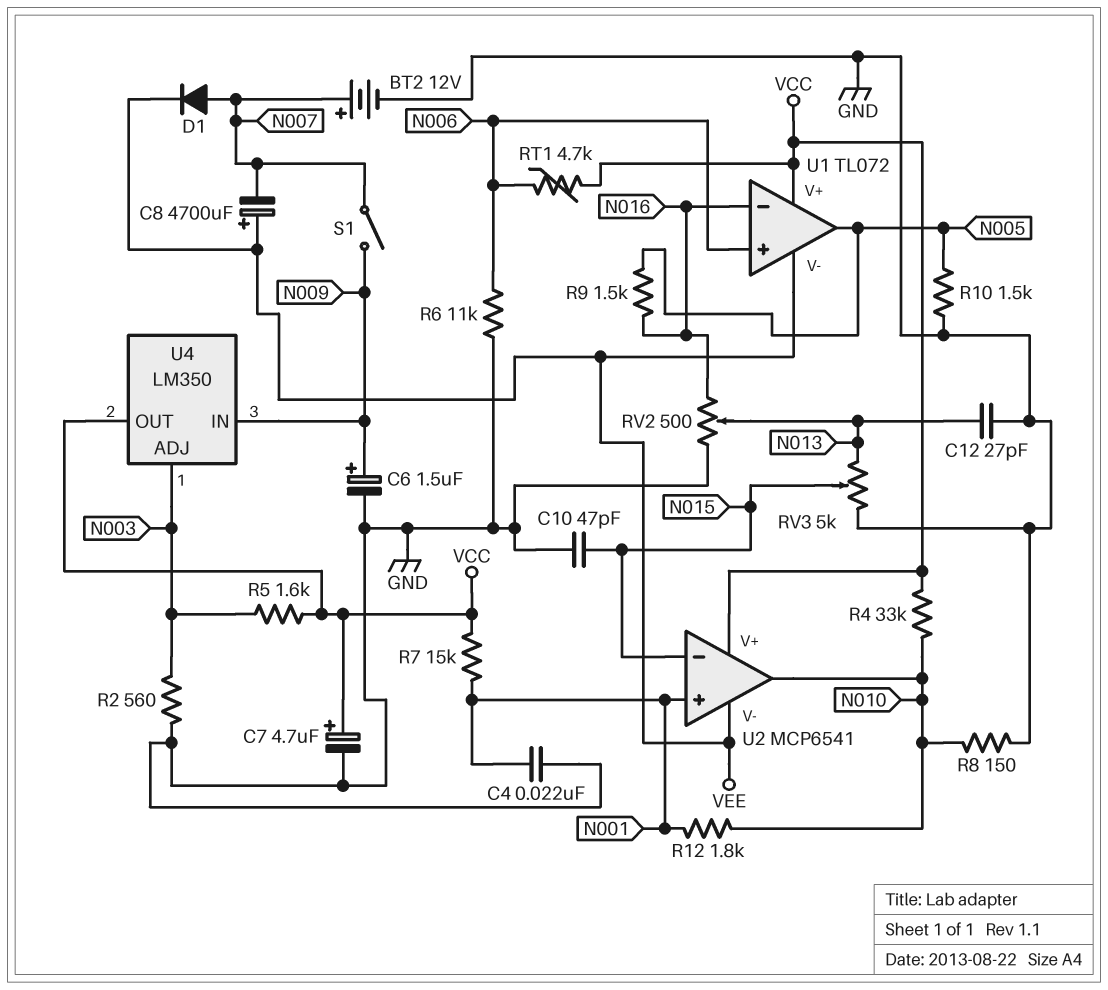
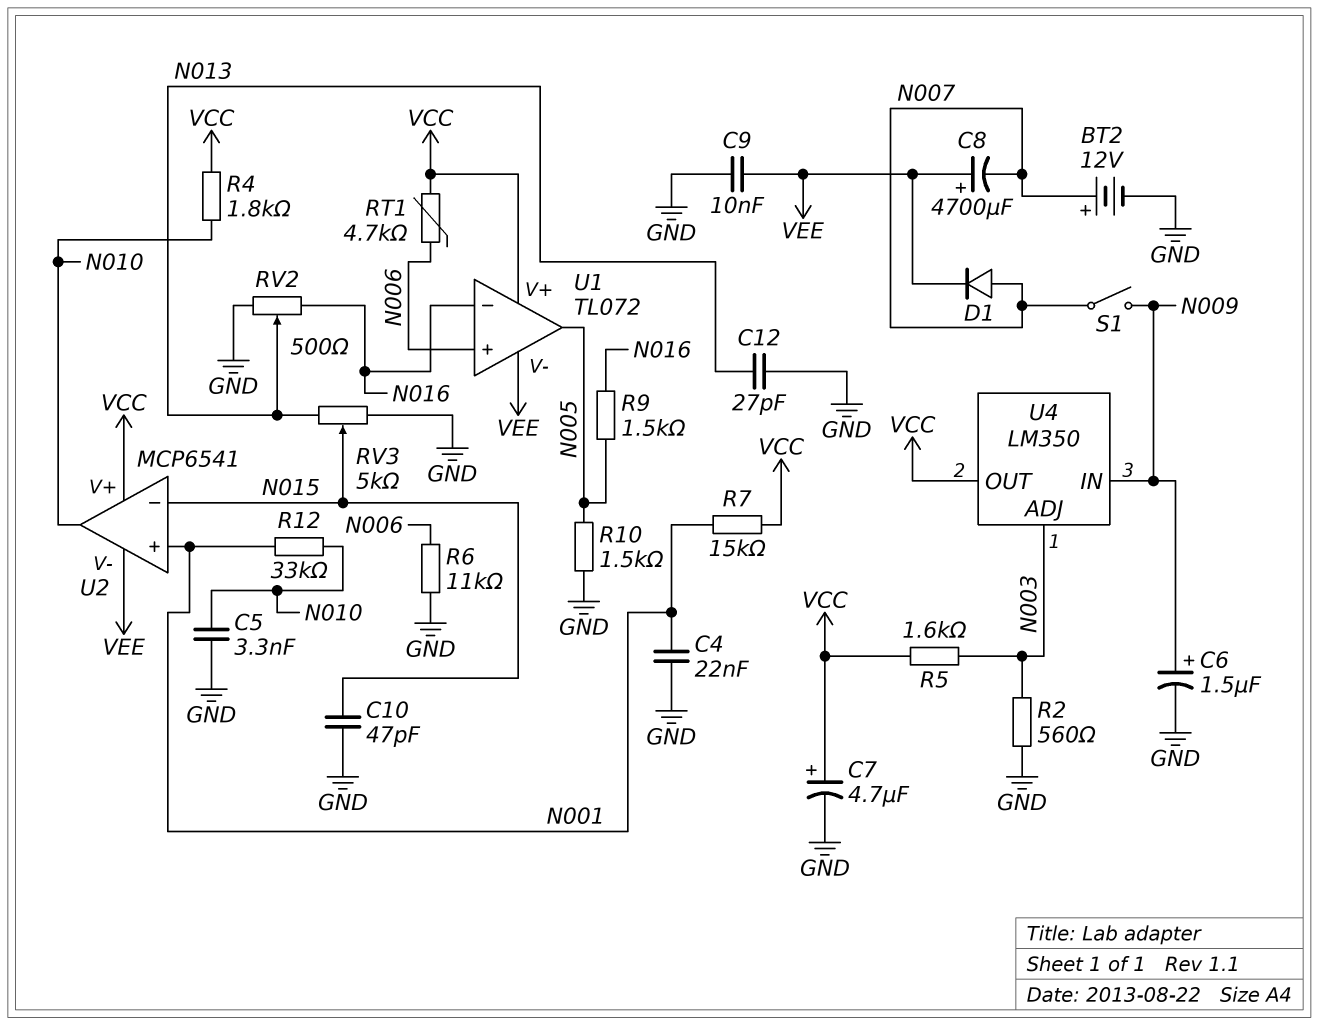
C5: none -> 3.3nF (GND, N010)
C9: none -> 10nF (GND, VEE)
R4: 33k (N010, VCC) -> 1.8k (N010, VCC)
R8: 150 (GND, N010) -> none
R12: 1.8k (N001, N010) -> 33k (N001, N010)

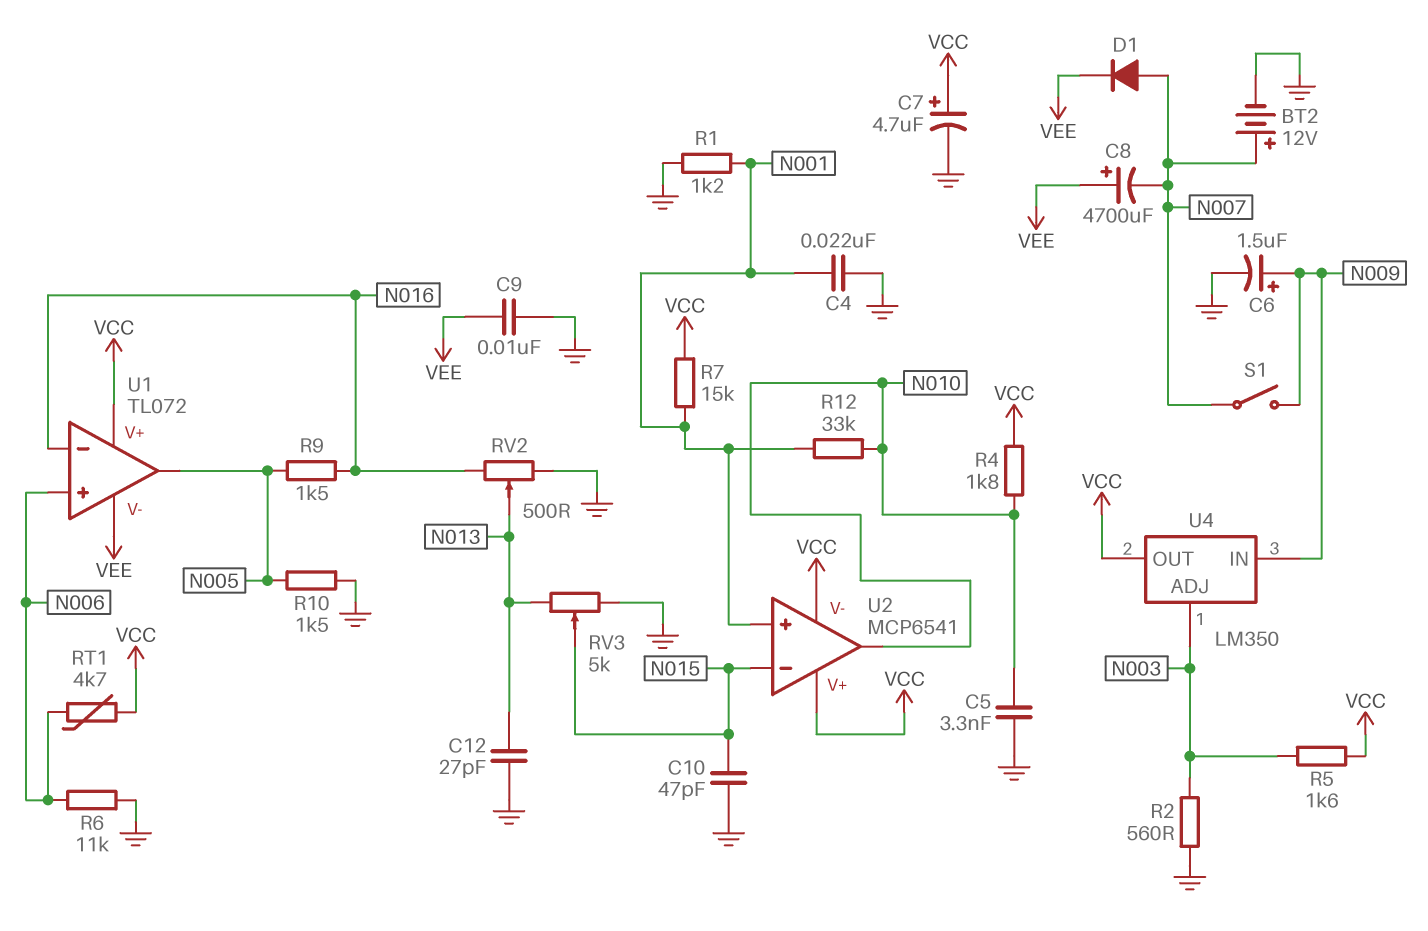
R1: none -> 1.2k (GND, N001)
U2 pin V-: VEE -> VCC

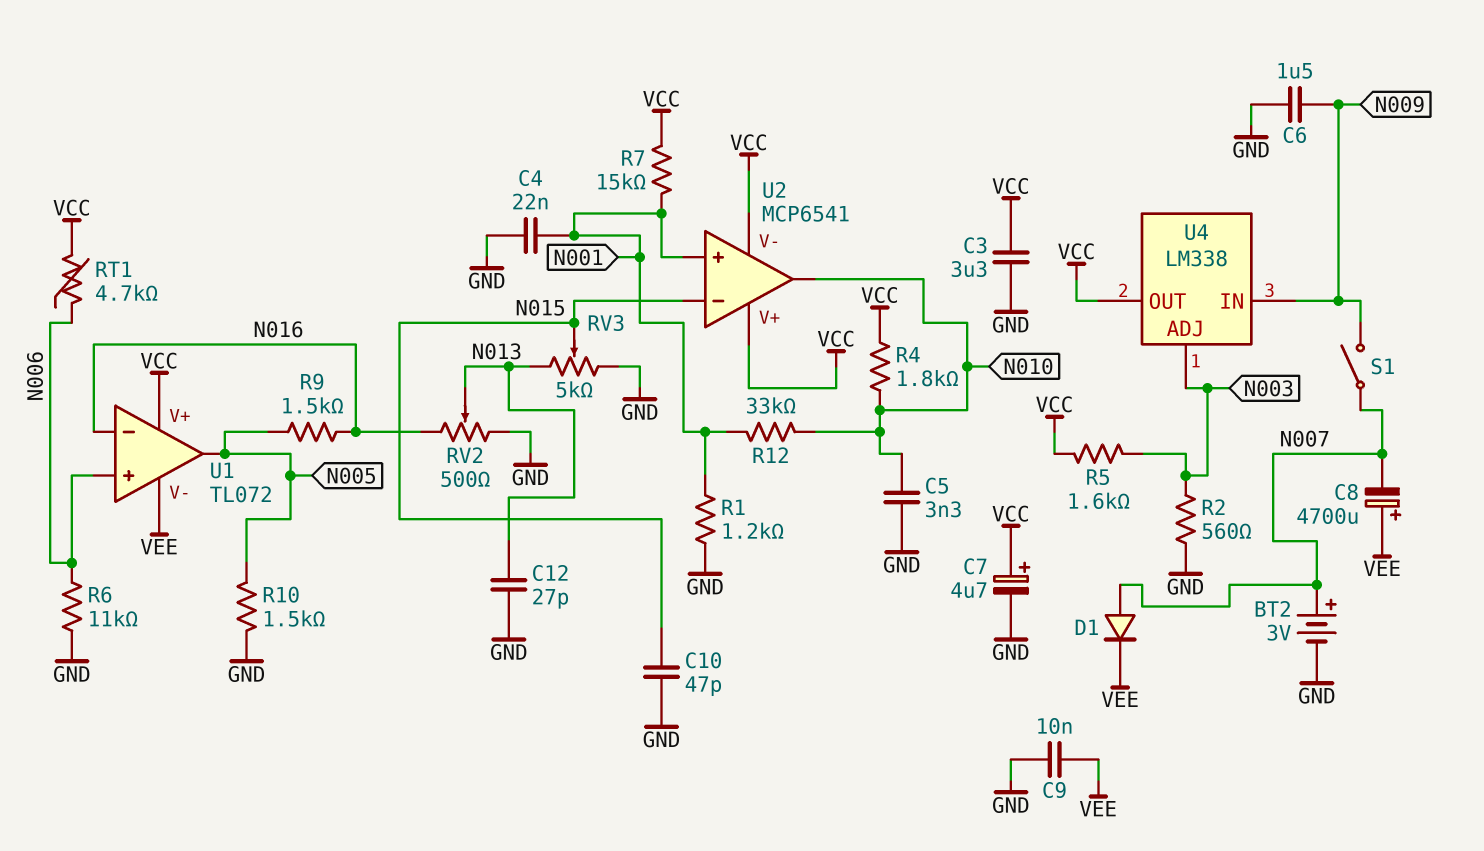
BT2: 12V (plus N007, minus GND) -> 3V (plus N007, minus GND)
C3: none -> 3.3uF (GND, VCC)
C6: 1.5uF (plus N009, minus GND) -> 1.5uF (GND, N009)
U4: LM350 -> LM338

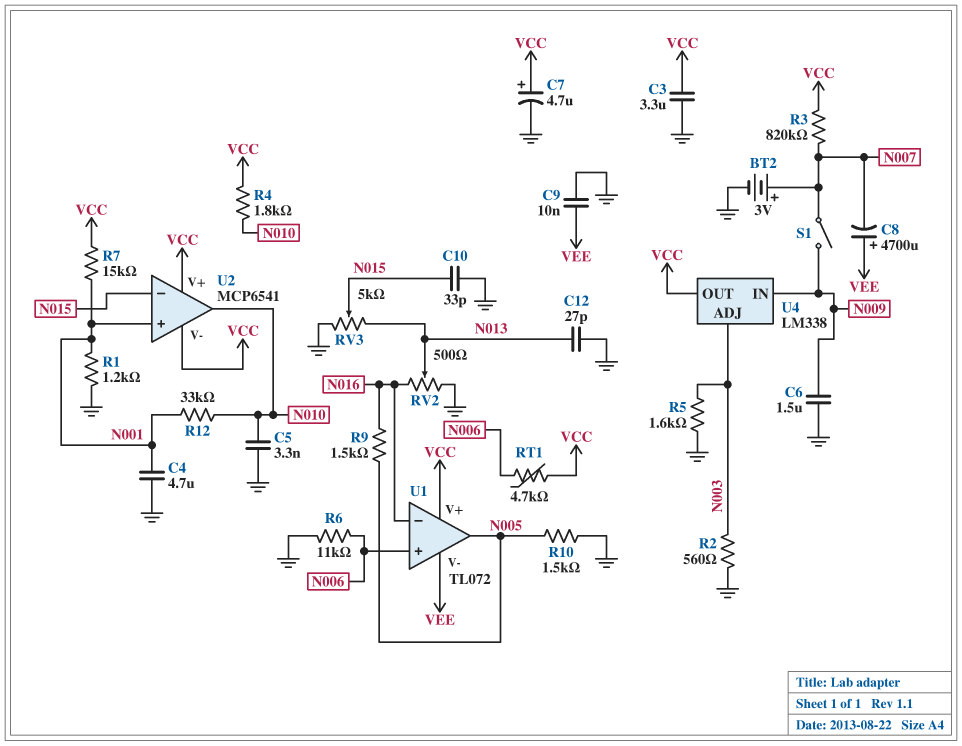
C4: 22nF (GND, N001) -> 4.7uF (GND, N001)
C10: 47pF (GND, N015) -> 33pF (GND, N015)
D1: diode (A N007, K VEE) -> none
R3: none -> 820k (N007, VCC)
R5: 1.6k (N003, VCC) -> 1.6k (GND, N003)

